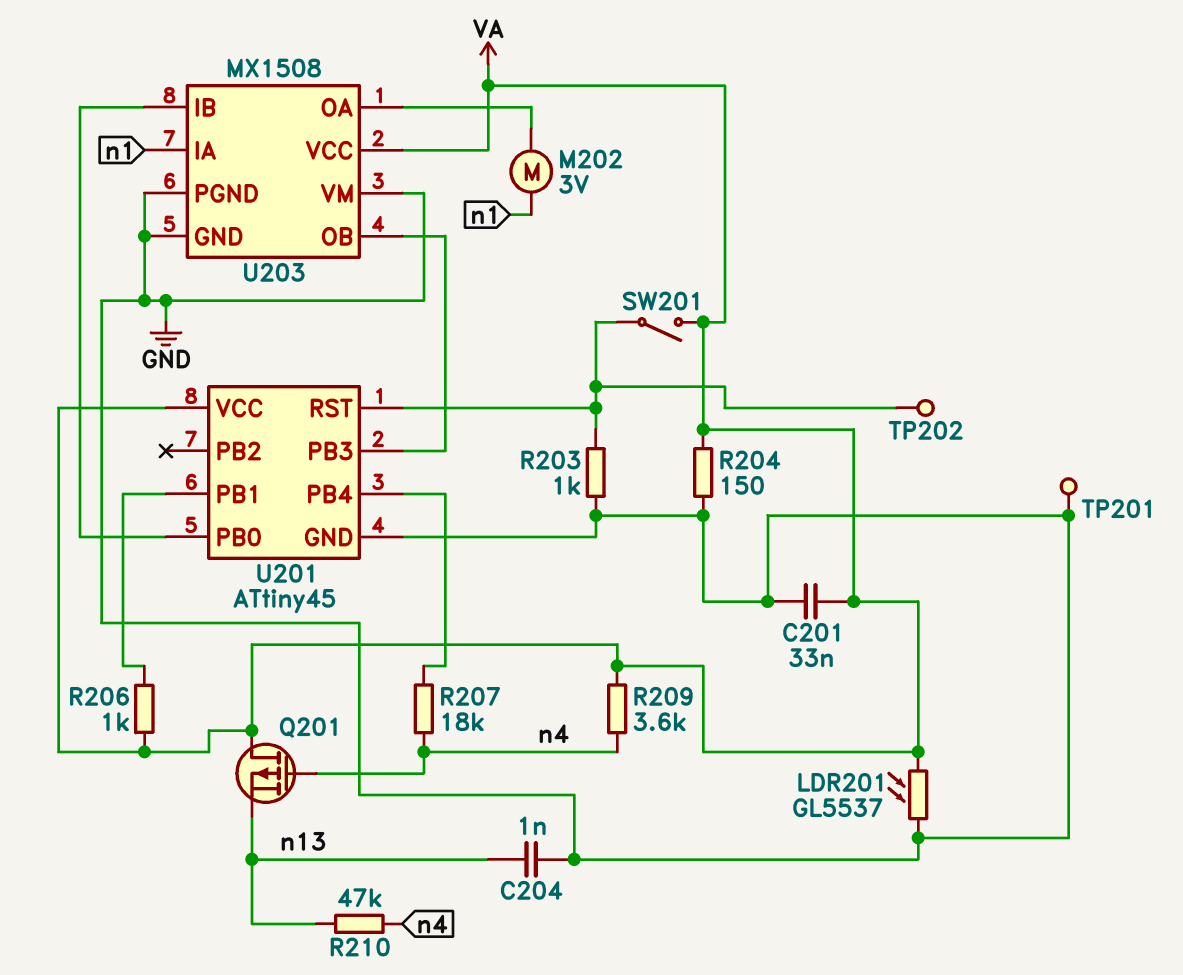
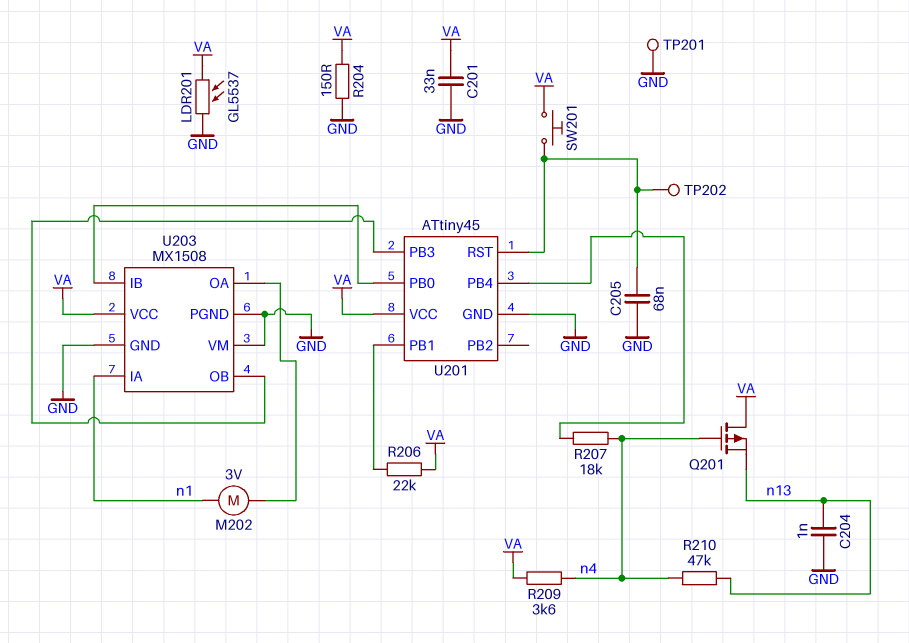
C205: none -> 68nF (GND, U201/RST)
R203: 1k (GND, U201/RST) -> none
R206: 1k (U201/PB1, VA) -> 22k (U201/PB1, VA)
SW201: switch (U201/RST, VA) -> button (U201/RST, VA)

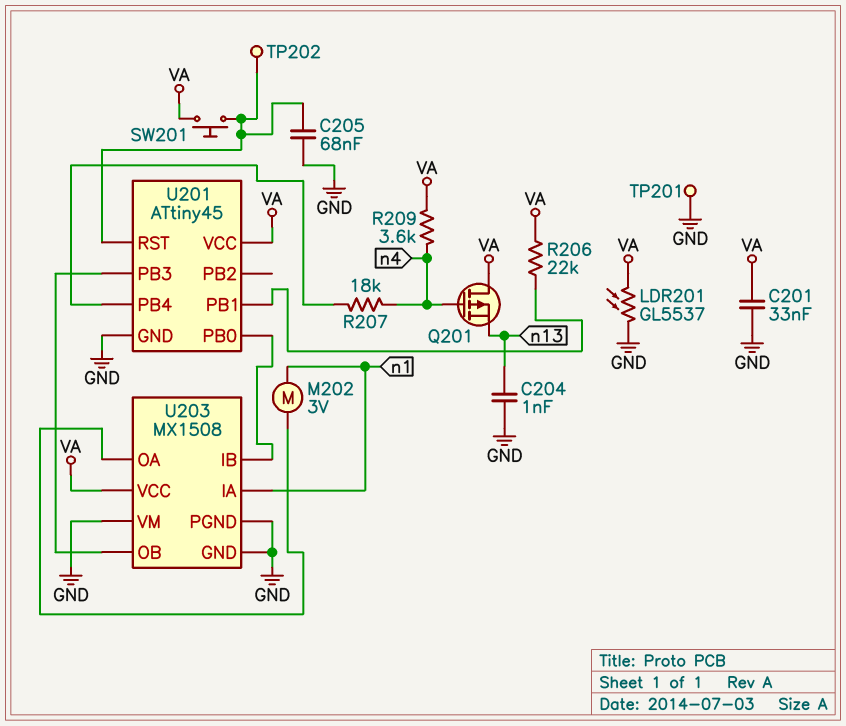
R204: 150 (GND, VA) -> none
R210: 47k (n4, n13) -> none

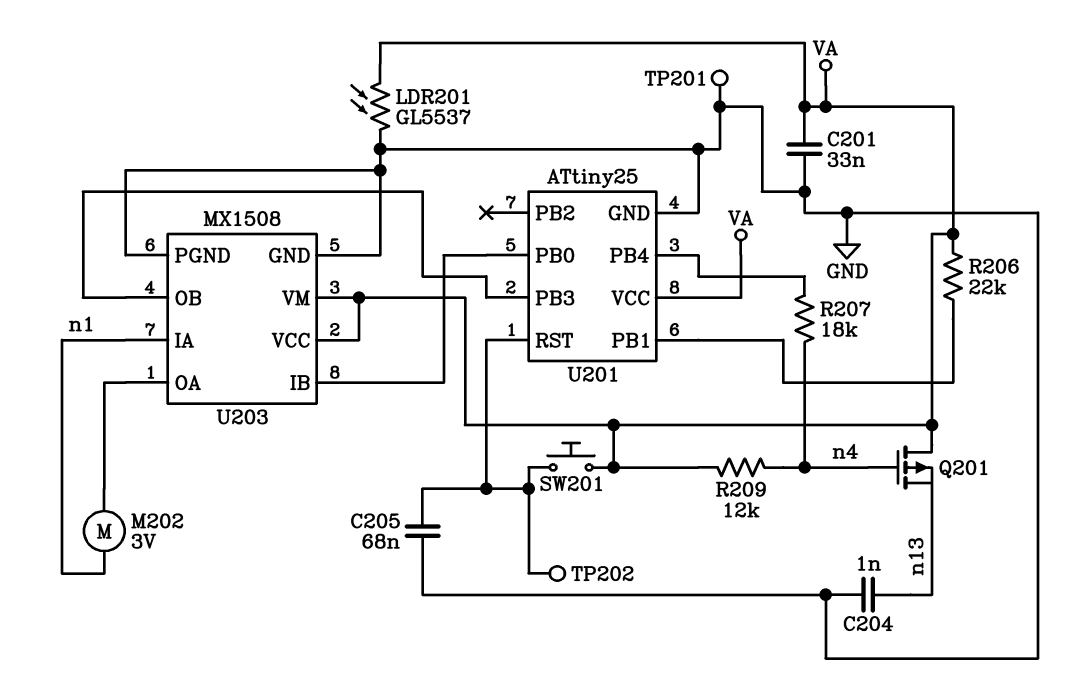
R209: 3.6k (VA, n4) -> 12k (VA, n4)
U201: ATtiny45 -> ATtiny25
U203 pin VM: GND -> VA

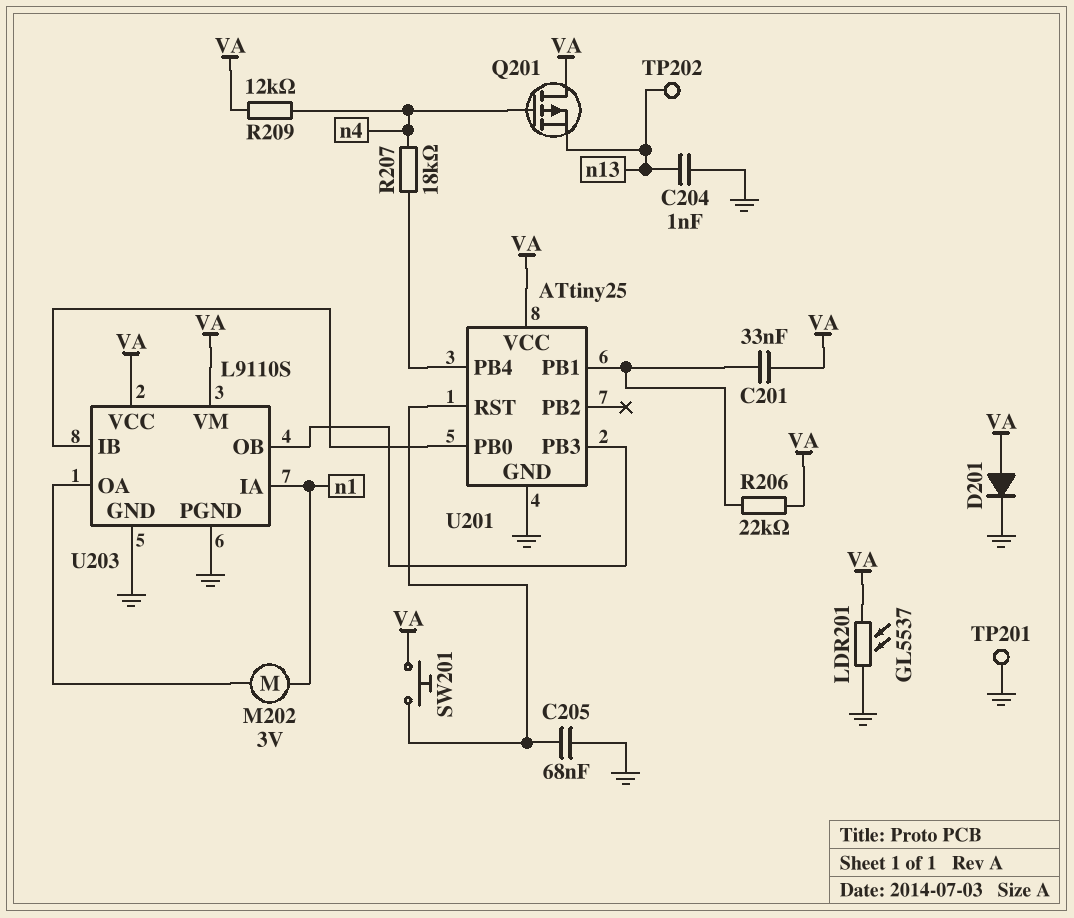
C201: 33nF (GND, VA) -> 33nF (U201/PB1, VA)
D201: none -> diode (A VA, K GND)
TP202: test point (U201/RST) -> test point (n13)
U203: MX1508 -> L9110S

